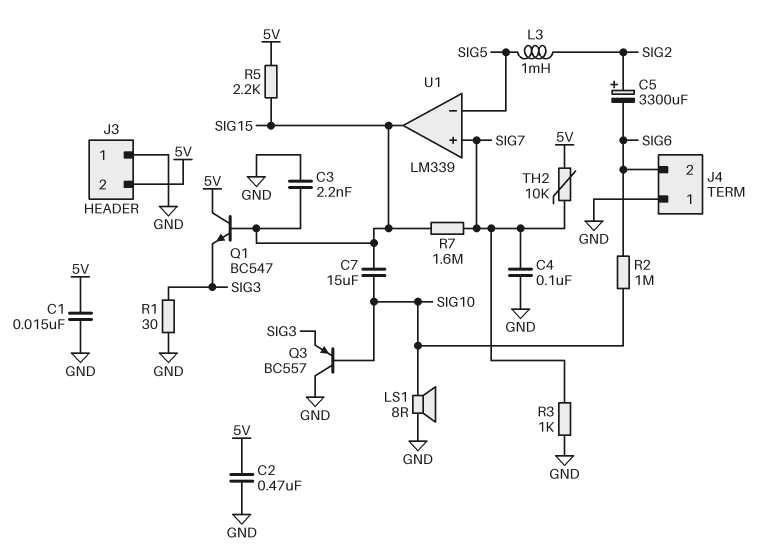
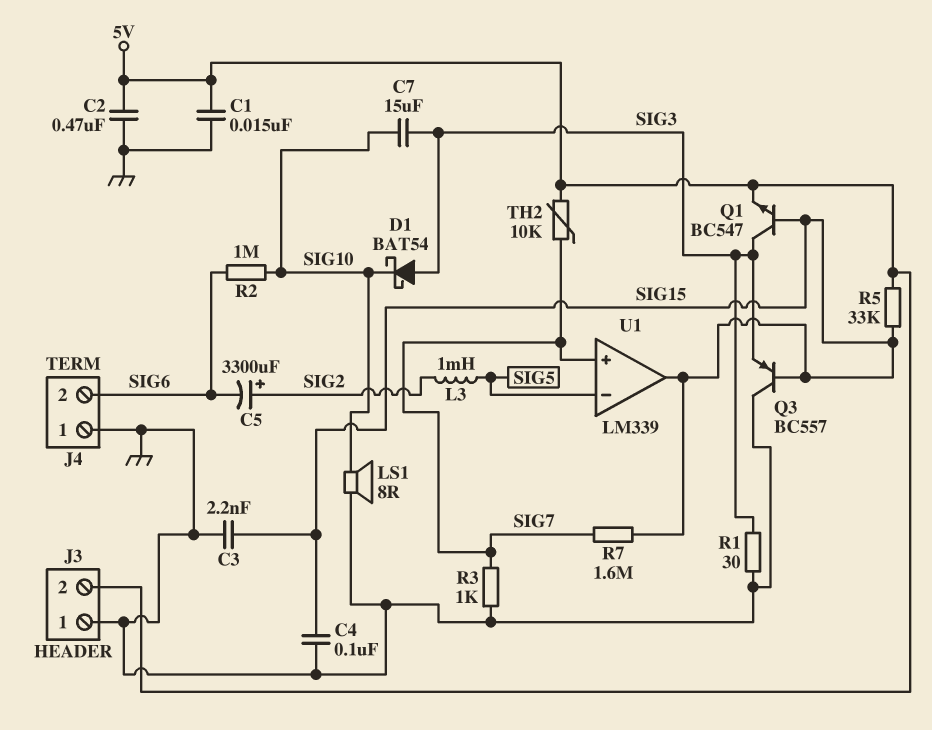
C4: 100nF (GND, SIG7) -> 100nF (GND, SIG15)
C7: 15uF (SIG10, SIG15) -> 15uF (SIG3, SIG10)
D1: none -> schottky BAT54 (A SIG3, K SIG10)
Q1: NPN BC547 (B SIG15, C 5V, E SIG3) -> NPN BC547 (B SIG15, C SIG3, E 5V)
Q3: PNP BC557 (B SIG10, C GND, E SIG3) -> PNP BC557 (B SIG15, C GND, E SIG3)
R5: 2.2k (5V, SIG15) -> 33k (5V, SIG15)

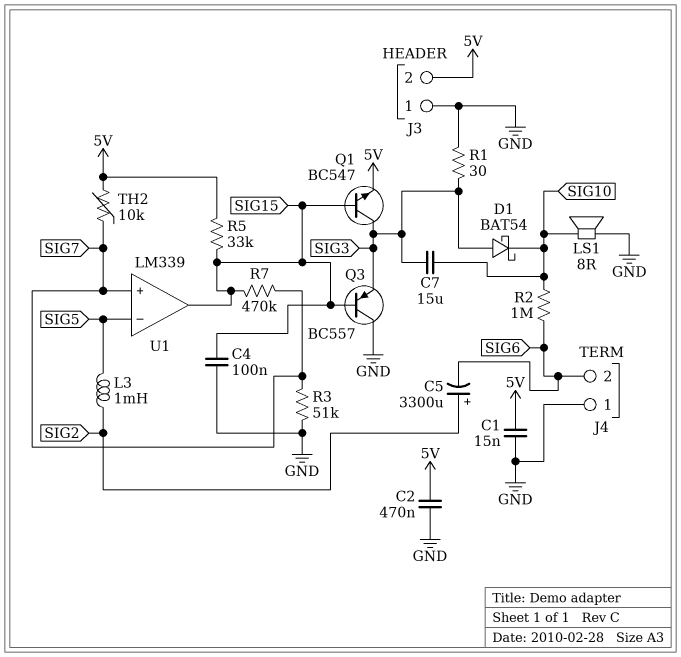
C3: 2.2nF (GND, SIG15) -> none
R3: 1k (GND, SIG7) -> 51k (GND, SIG7)
R7: 1.6M (SIG7, SIG15) -> 470k (SIG7, SIG15)

